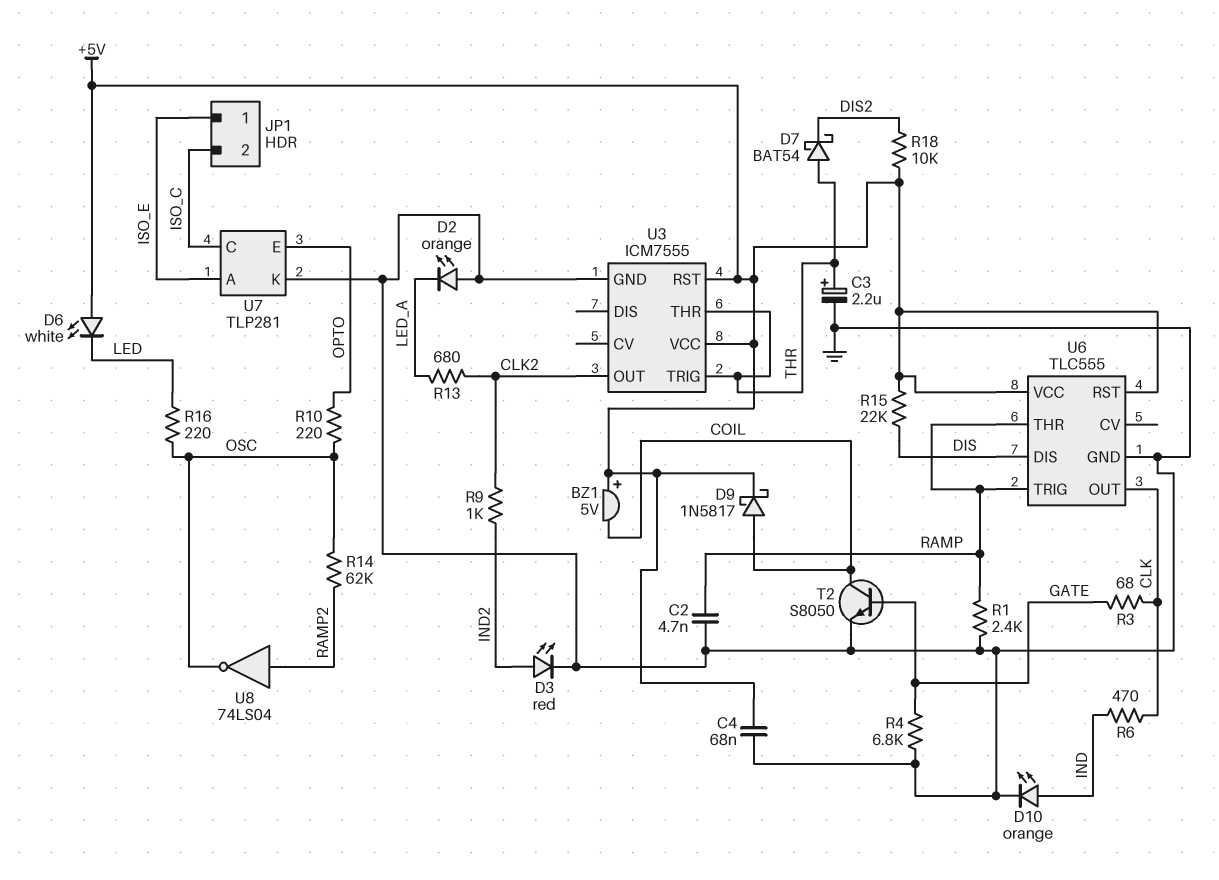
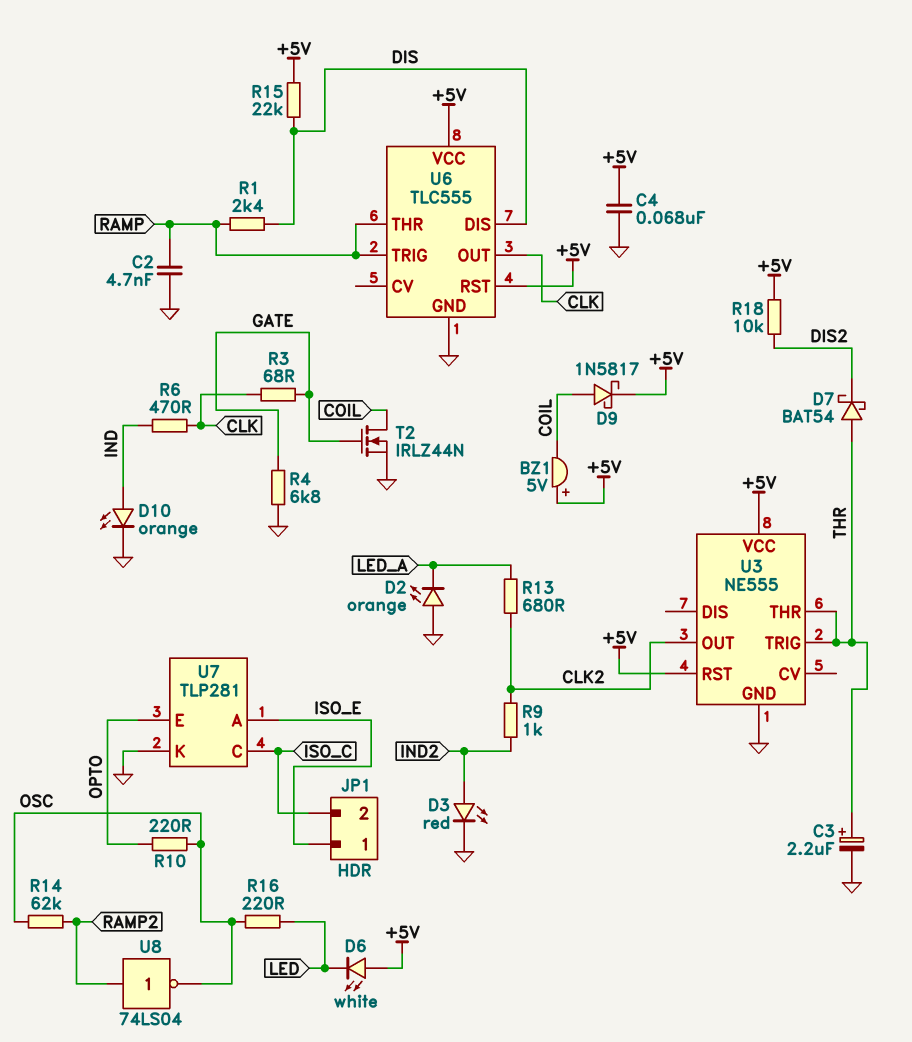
R1: 2.4k (GND, RAMP) -> 2.4k (DIS, RAMP)
T2: NPN S8050 (B GATE, C COIL, E GND) -> NMOS IRLZ44N (G GATE, D COIL, S GND)
U3: ICM7555 -> NE555

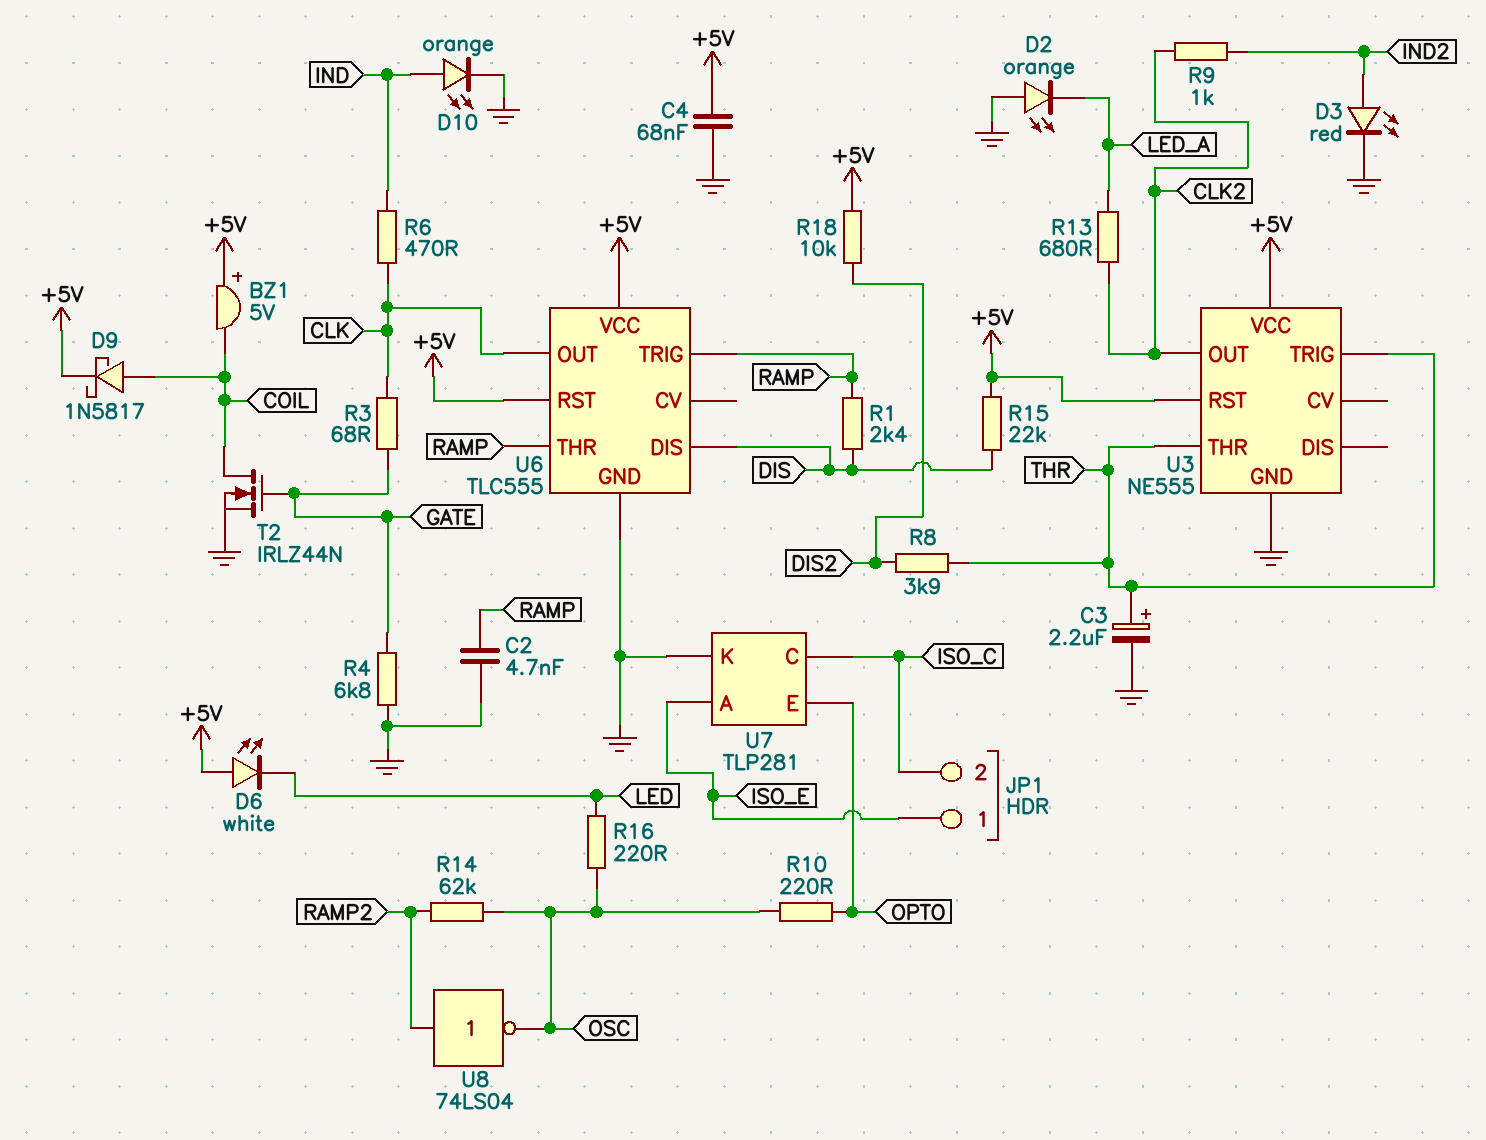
D7: schottky BAT54 (A THR, K DIS2) -> none
R8: none -> 3.9k (DIS2, THR)

